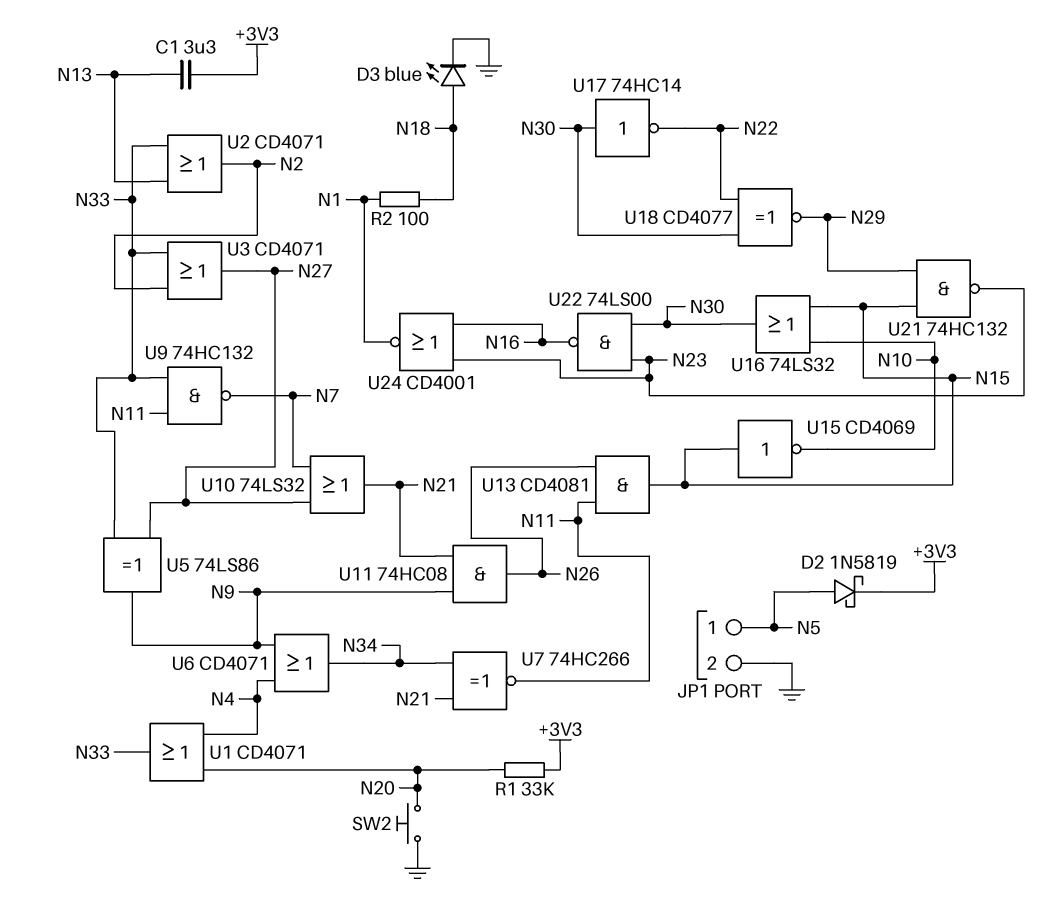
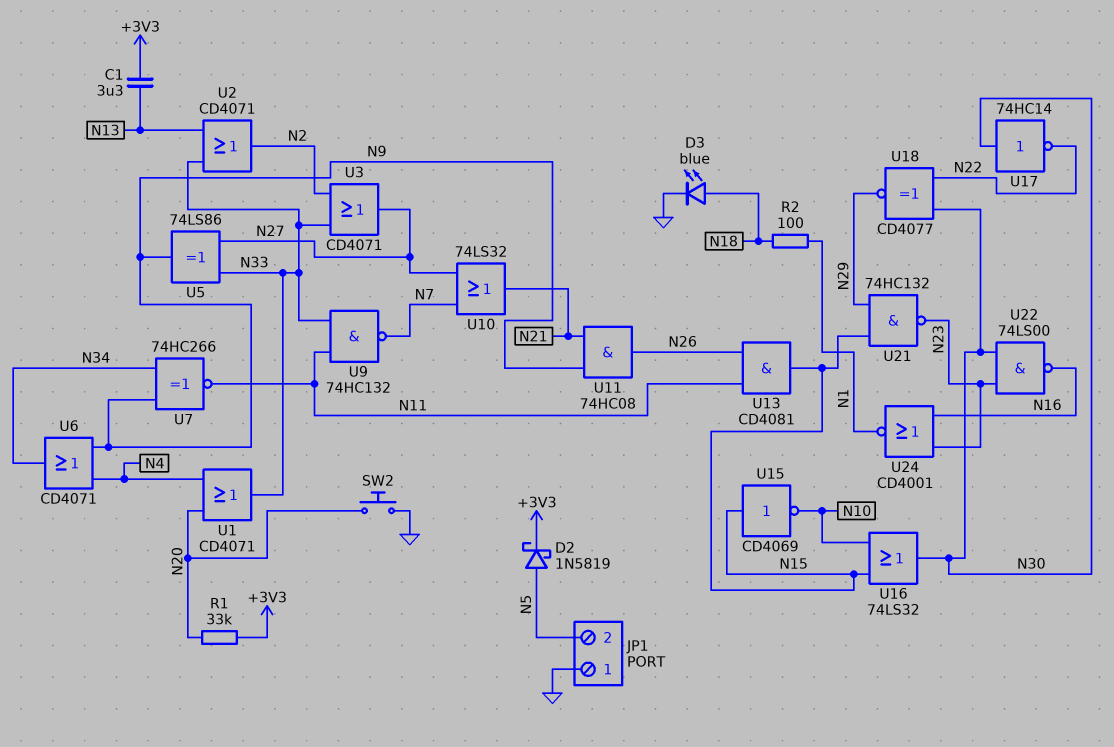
JP1 pin 1: N5 -> GND
JP1 pin 2: GND -> N5
U7: XNOR 74HC266 (in N21, in N34, out N11) -> XNOR 74HC266 (in N9, in N34, out N11)

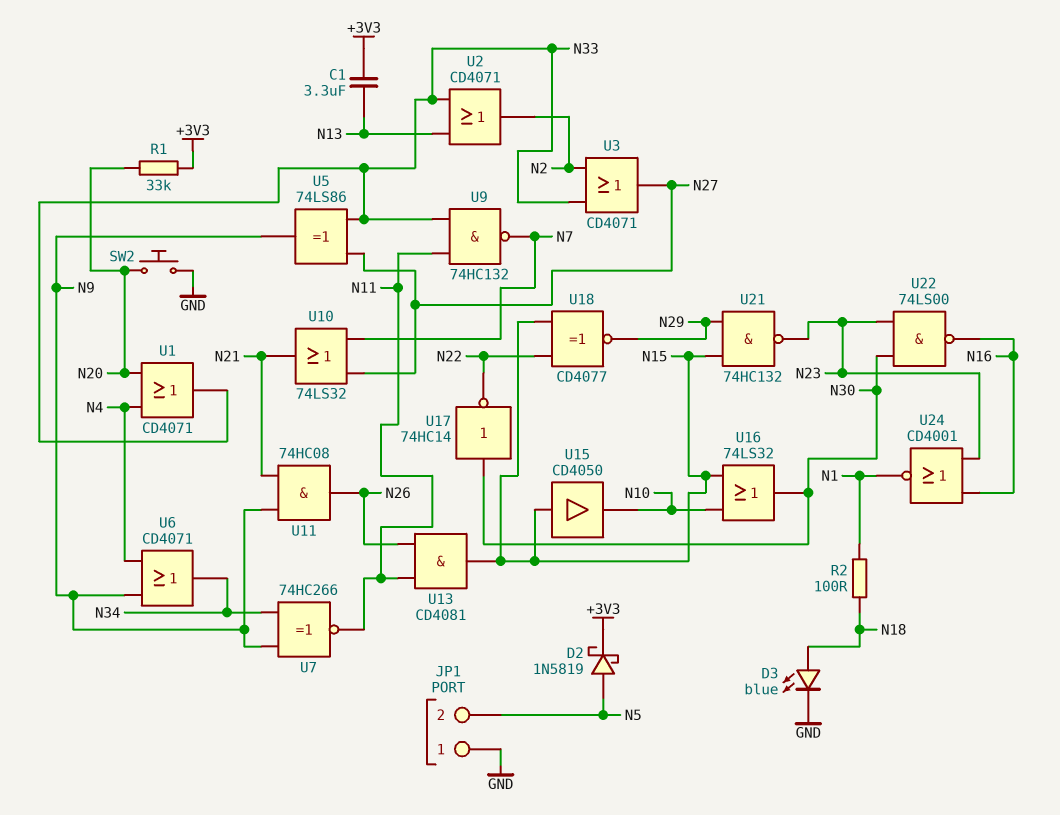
U15: NOT CD4069 (in N15, out N10) -> buffer CD4050 (in N15, out N10)
U18: XNOR CD4077 (in N22, in N30, out N29) -> XNOR CD4077 (in N15, in N22, out N29)

